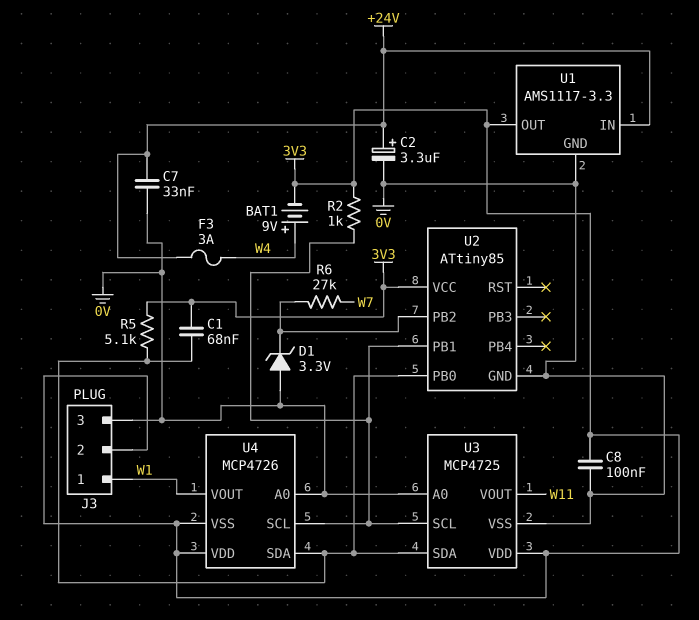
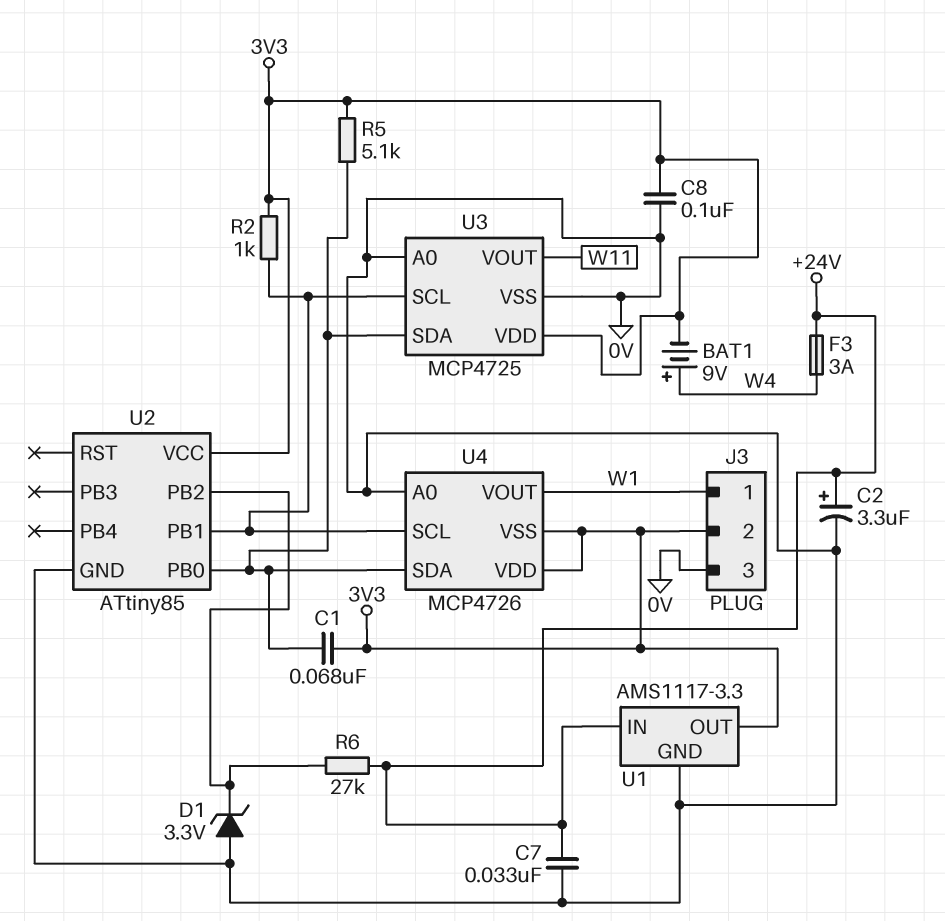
R6: 27k (U2/PB2, W7) -> 27k (+24V, U2/PB2)

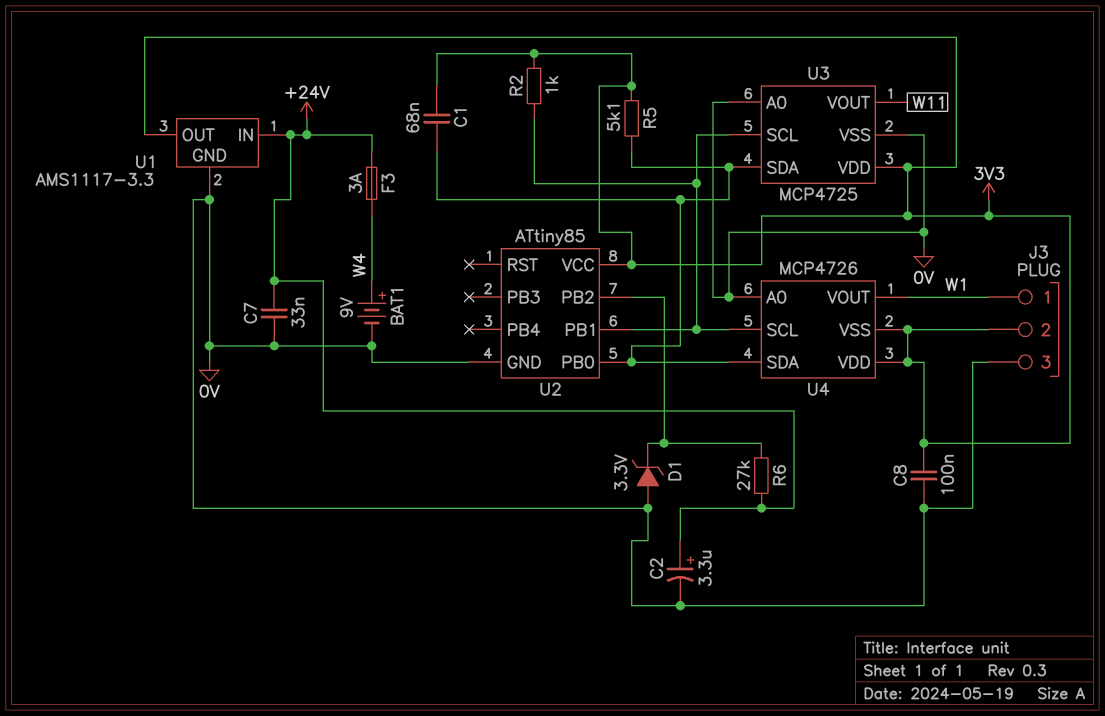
BAT1: 9V (plus W4, minus 3V3) -> 9V (plus W4, minus 0V)

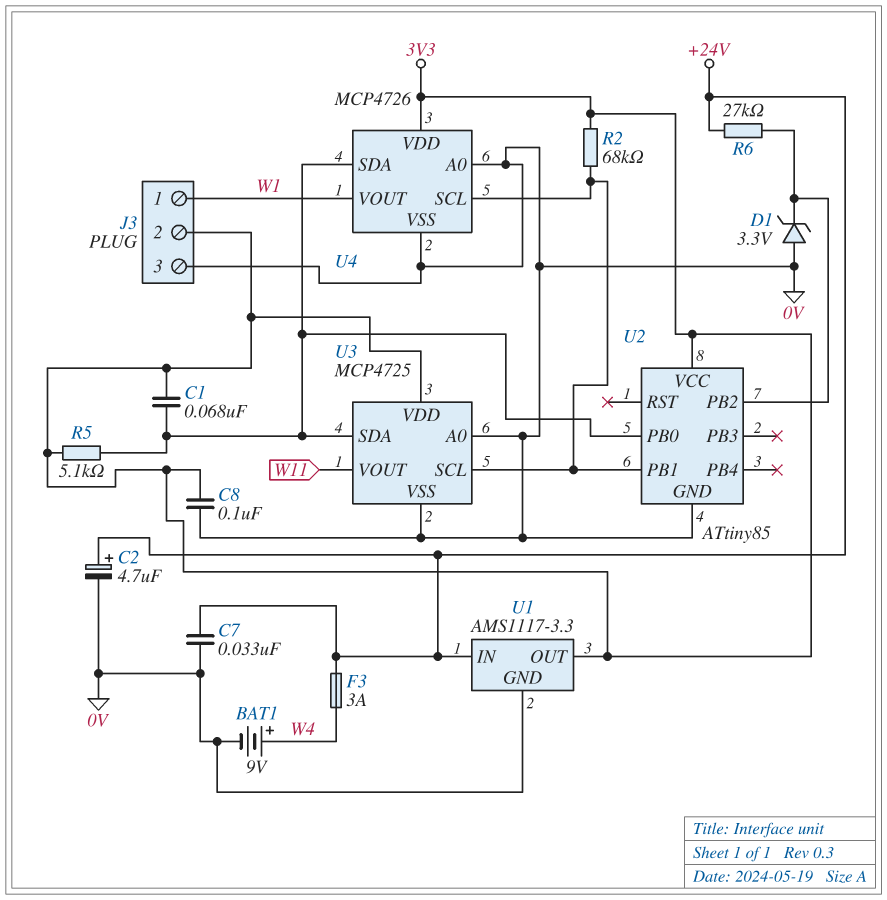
C2: 3.3uF (plus +24V, minus 0V) -> 4.7uF (plus +24V, minus 0V)
R2: 1k (3V3, U2/PB1) -> 68k (3V3, U2/PB1)
U4 pin VSS: 3V3 -> 0V

